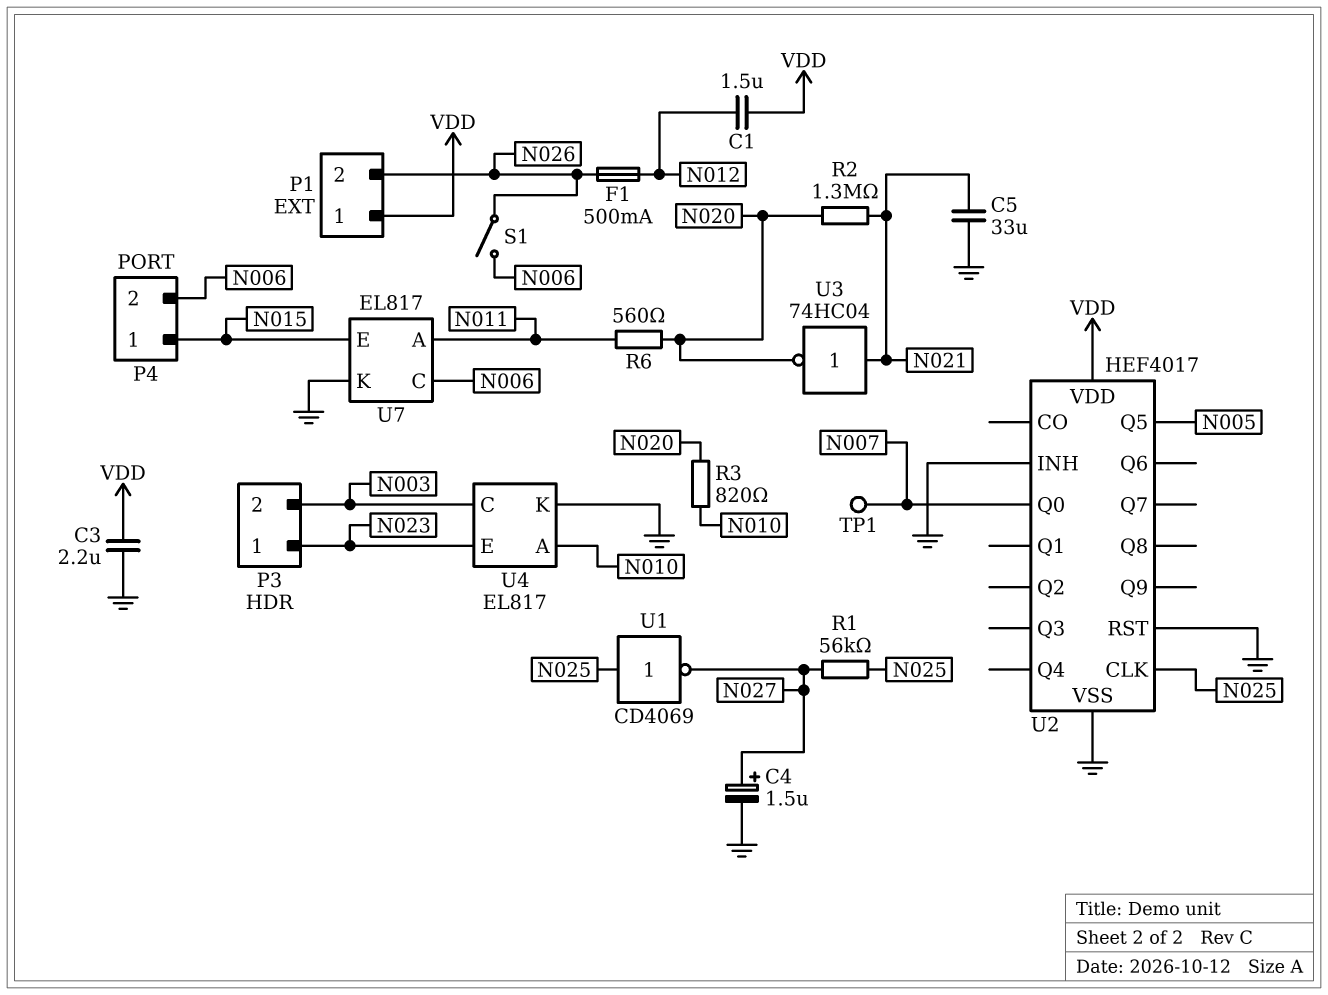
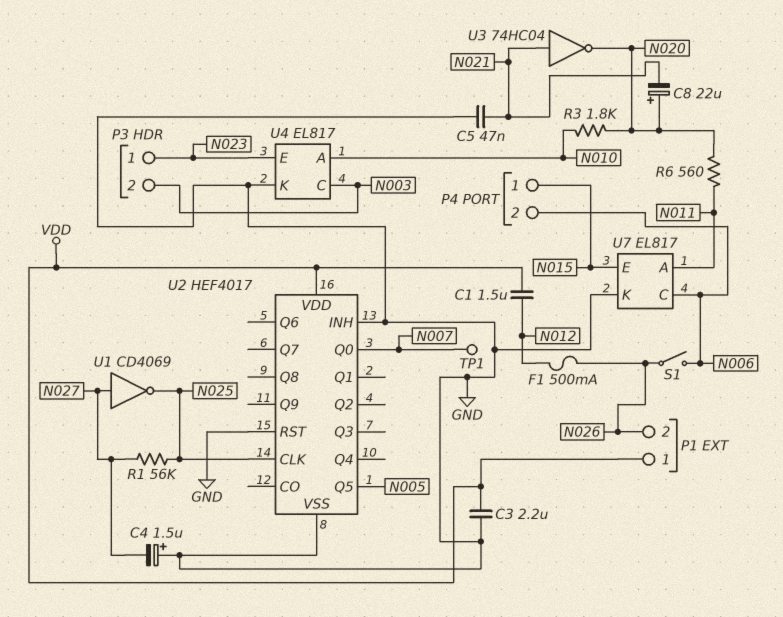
C4: 1.5uF (plus N027, minus GND) -> 1.5uF (plus GND, minus N027)
C5: 33uF (GND, N021) -> 47nF (GND, N021)
C8: none -> 22uF (plus N020, minus N021)
R2: 1.3M (N020, N021) -> none
R3: 820 (N010, N020) -> 1.8k (N010, N020)
U1: NOT CD4069 (in N025, out N027) -> NOT CD4069 (in N027, out N025)

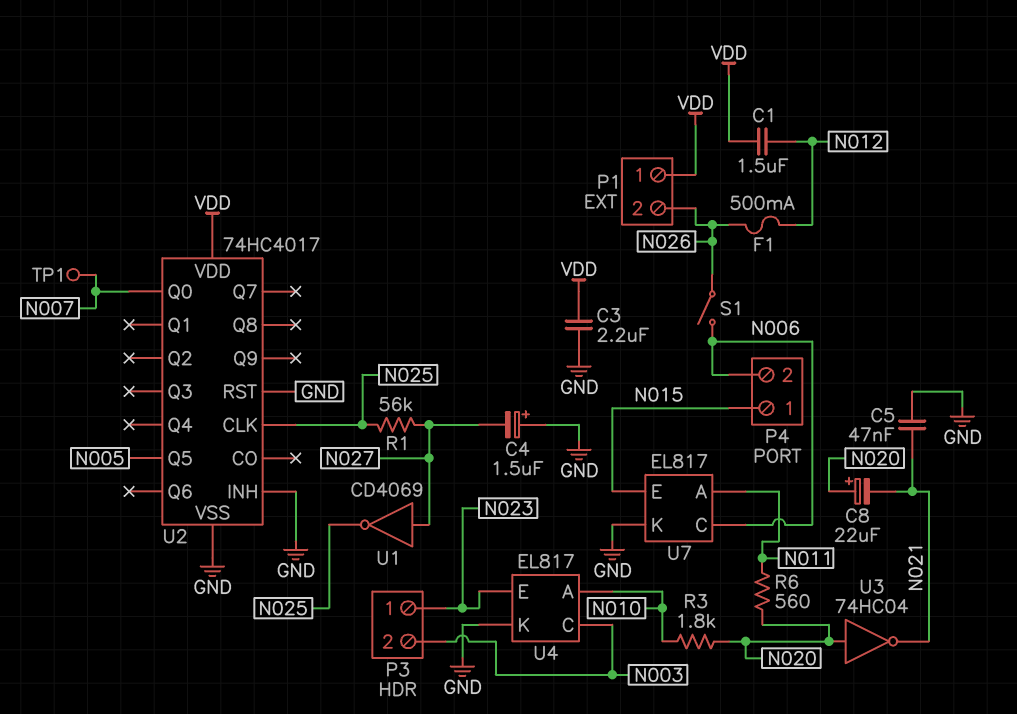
U2: HEF4017 -> 74HC4017
U3: NOT 74HC04 (in N021, out N020) -> NOT 74HC04 (in N020, out N021)

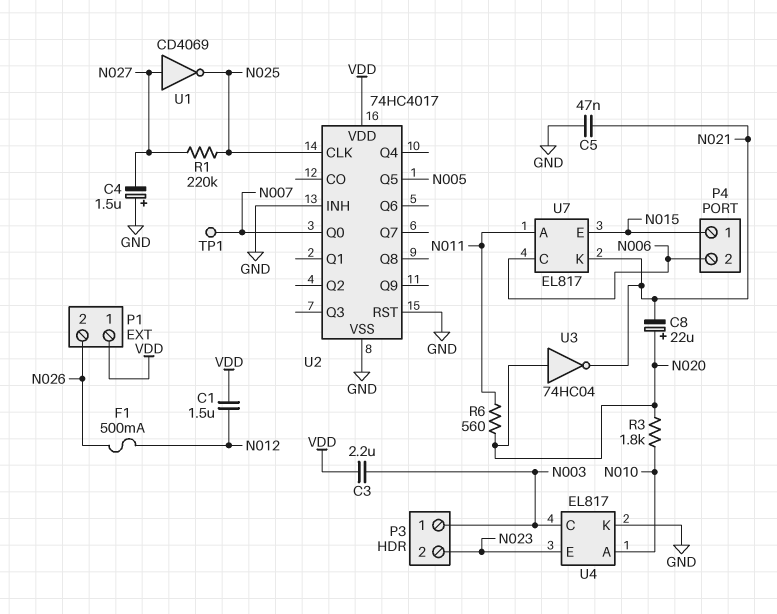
C3: 2.2uF (GND, VDD) -> 2.2uF (N003, VDD)
P3 pin 1: N023 -> N003
P3 pin 2: N003 -> N023
R1: 56k (N025, N027) -> 220k (N025, N027)
S1: switch (N006, N026) -> none
U7 pin K: GND -> N021

